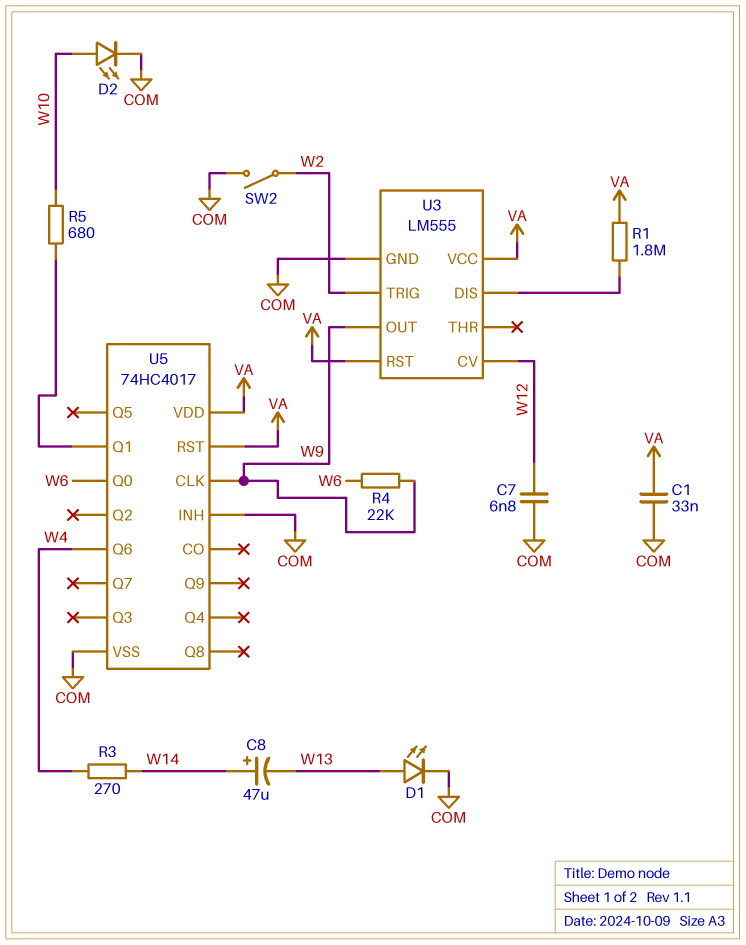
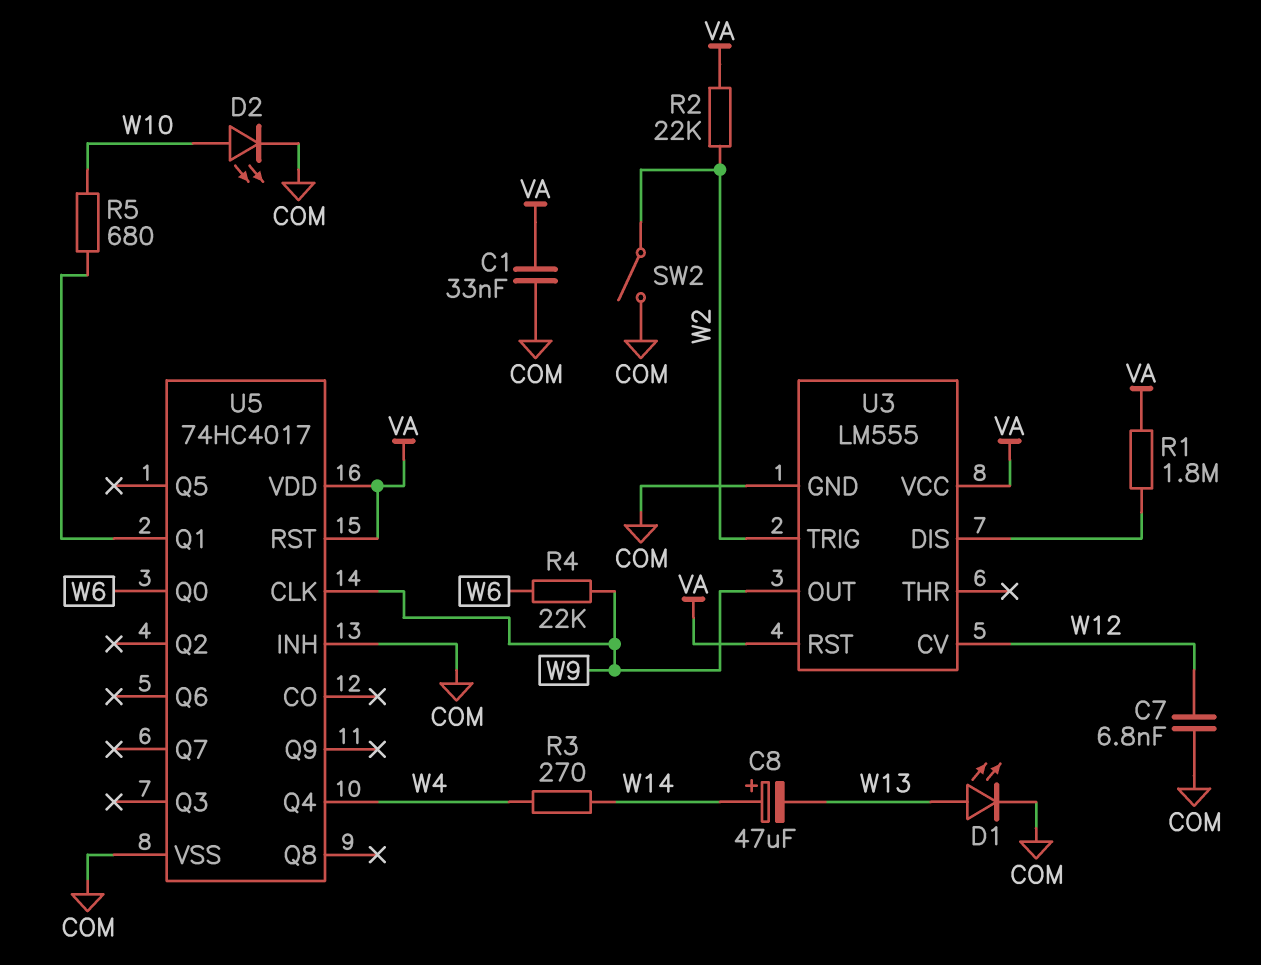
R2: none -> 22k (VA, W2)
U5 pin Q4: none -> W4
U5 pin Q6: W4 -> none

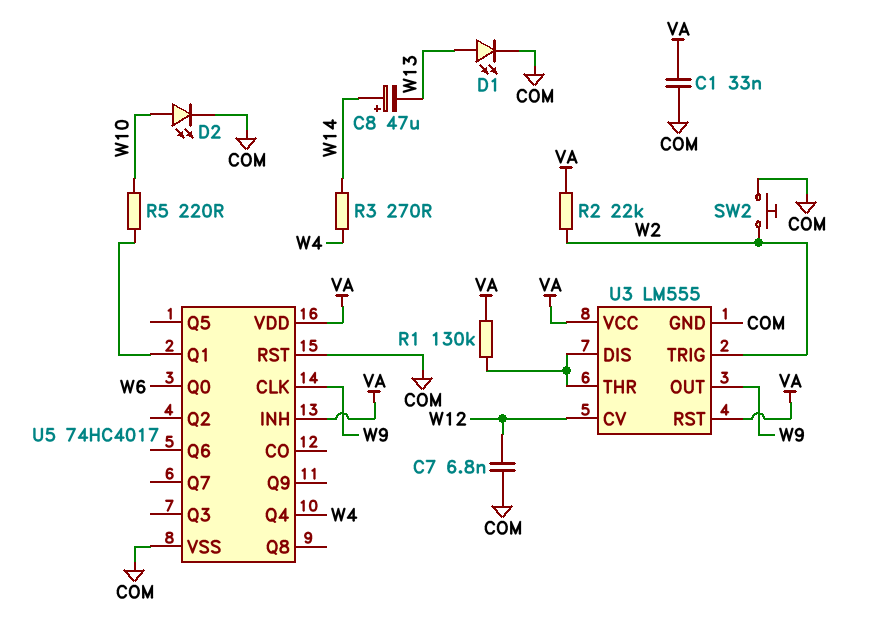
R1: 1.8M (U3/DIS, VA) -> 130k (U3/DIS, VA)
R4: 22k (W6, W9) -> none
R5: 680 (U5/Q1, W10) -> 220 (U5/Q1, W10)
SW2: switch (COM, W2) -> button (COM, W2)
U3 pin THR: none -> U3/DIS
U5 pin INH: COM -> VA
U5 pin RST: VA -> COM

